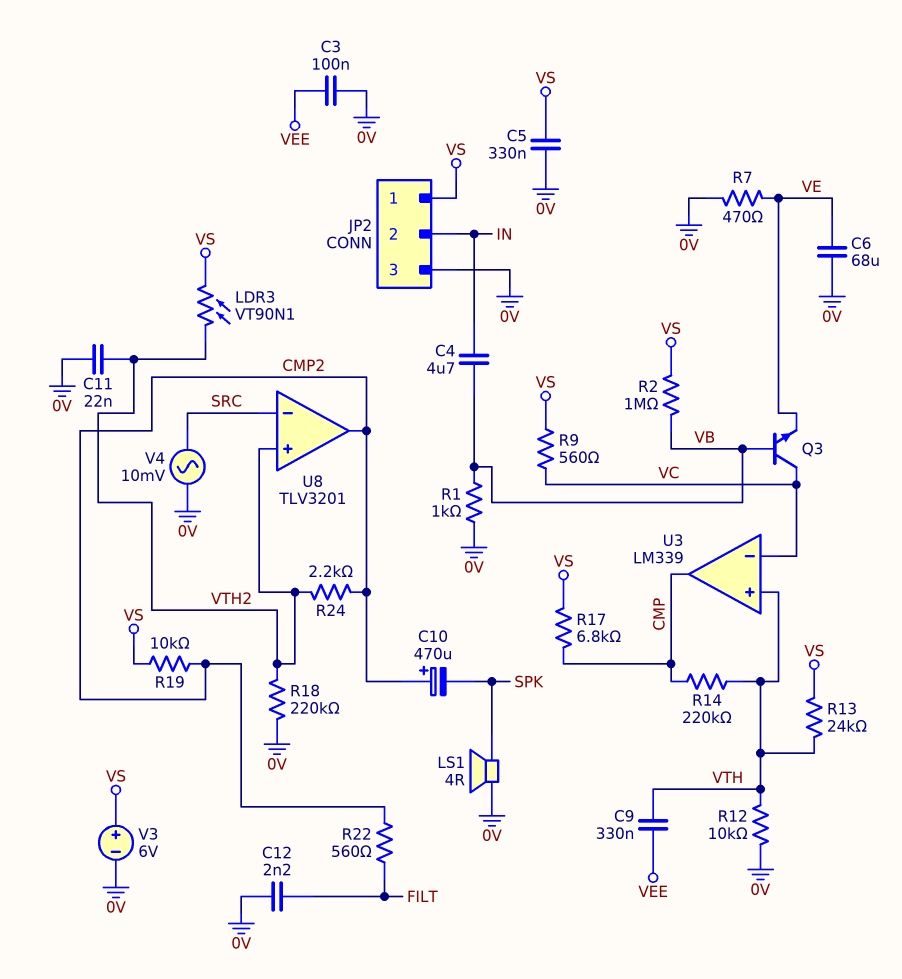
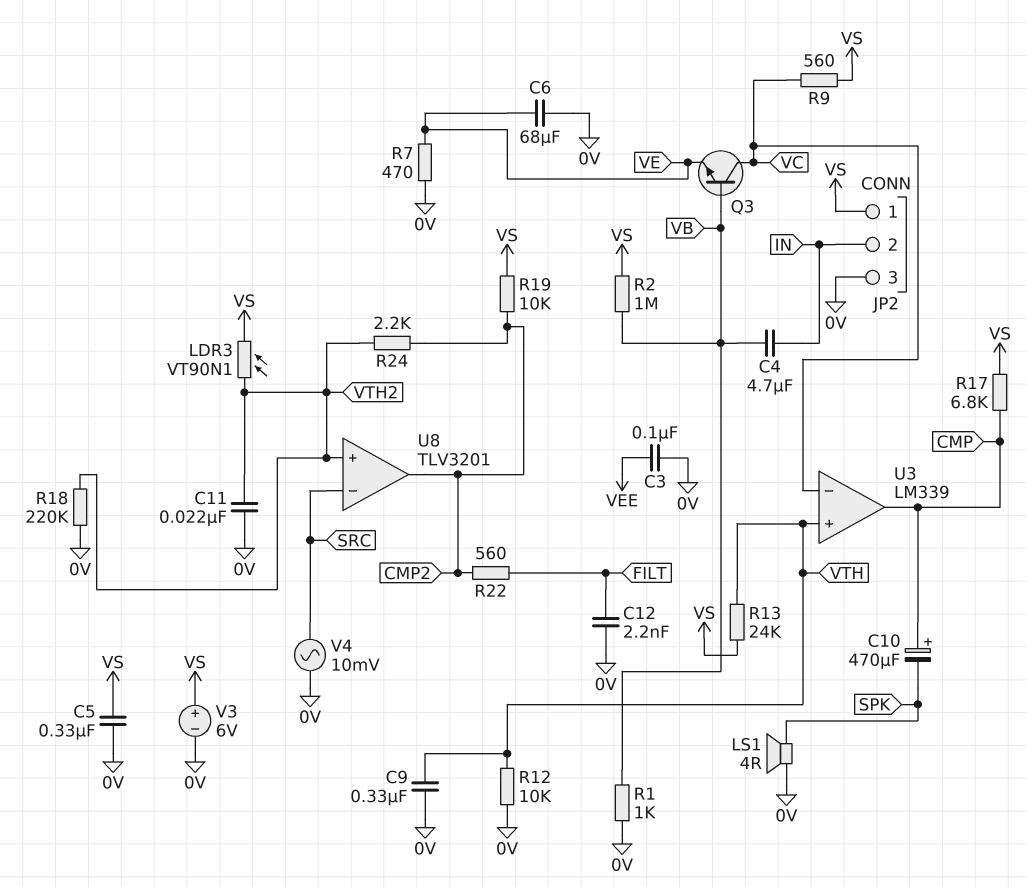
C9: 330nF (VEE, VTH) -> 330nF (0V, VTH)
C10: 470uF (plus CMP2, minus SPK) -> 470uF (plus CMP, minus SPK)
R14: 220k (CMP, VTH) -> none

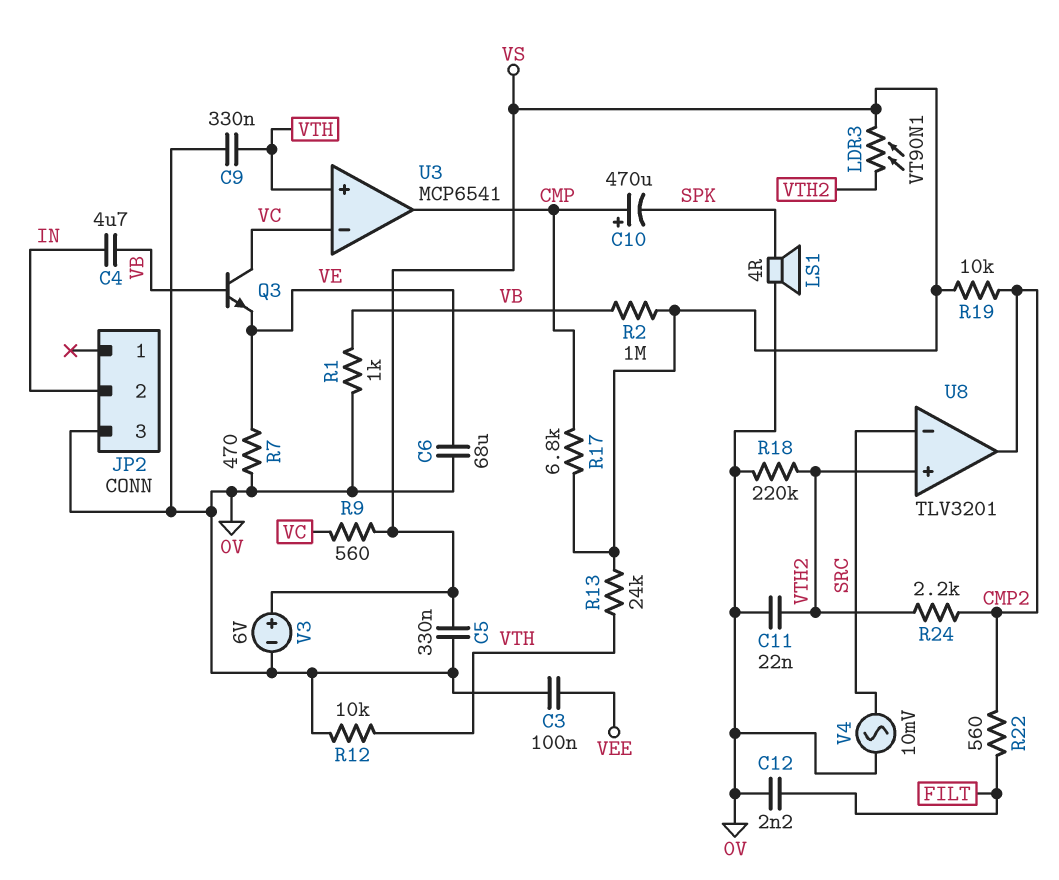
JP2 pin 1: VS -> none
U3: LM339 -> MCP6541

